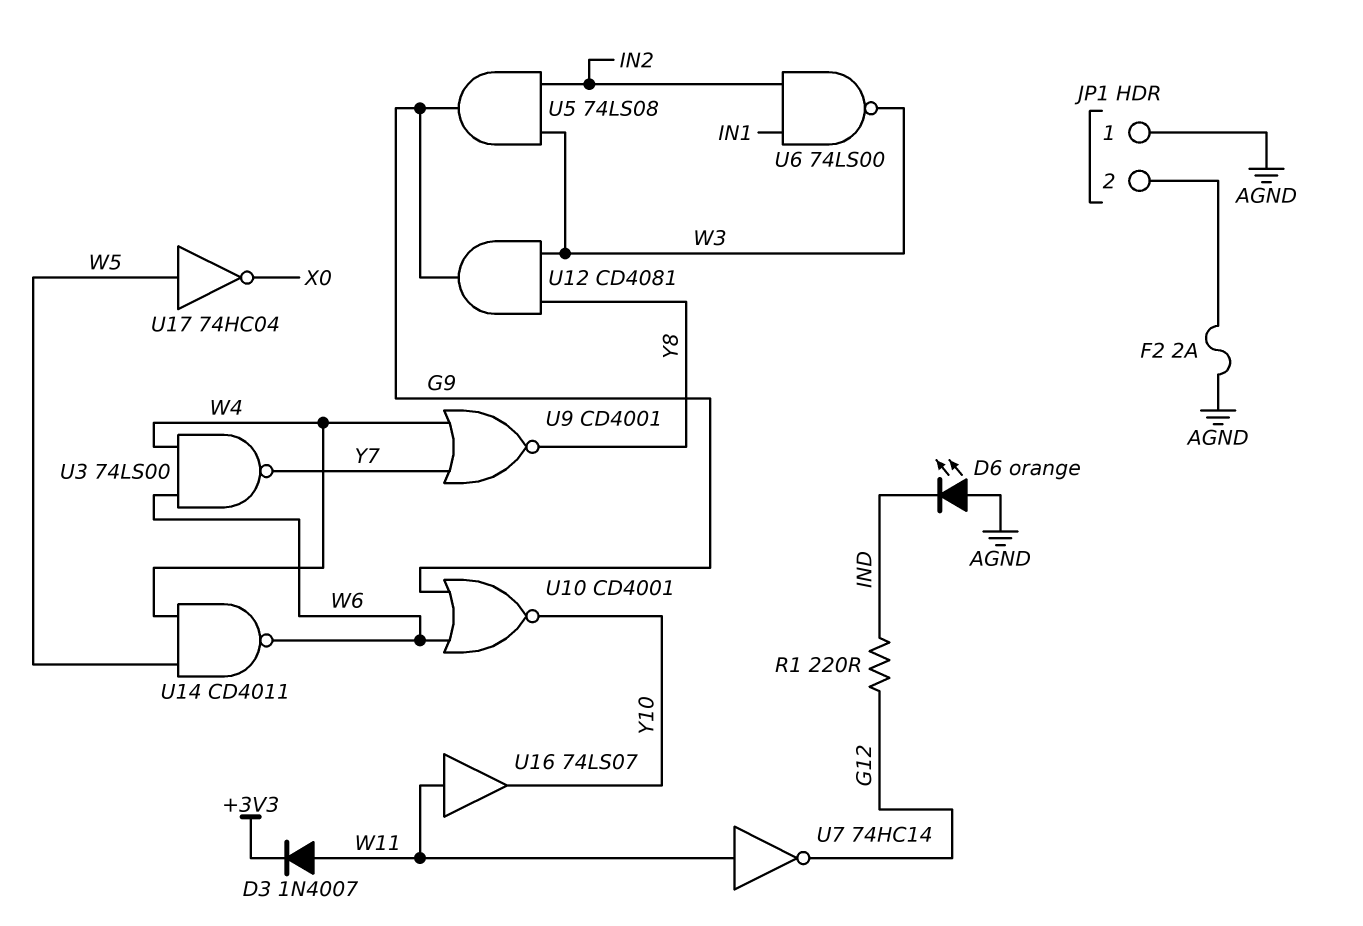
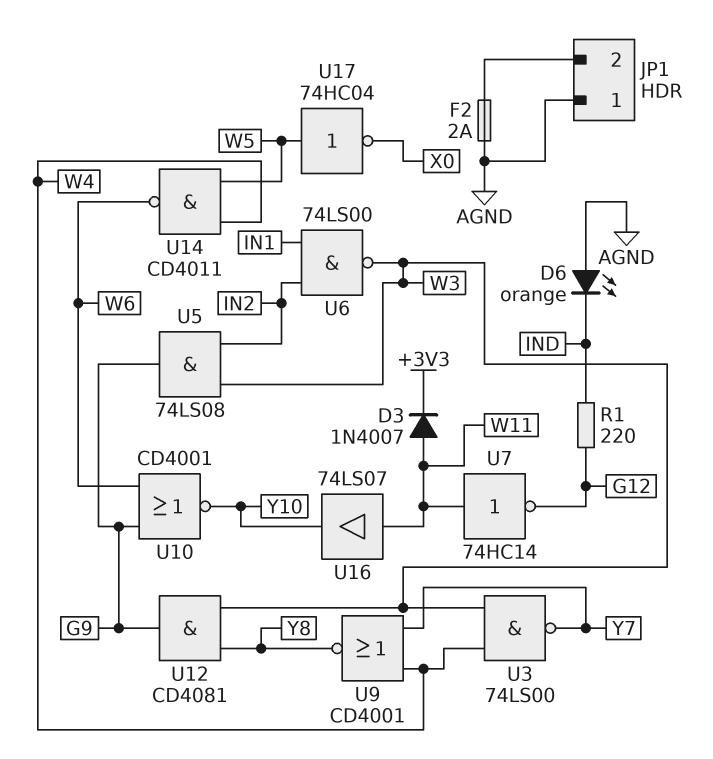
U3: NAND 74LS00 (in W4, in W6, out Y7) -> NAND 74LS00 (in W3, in W4, out Y7)

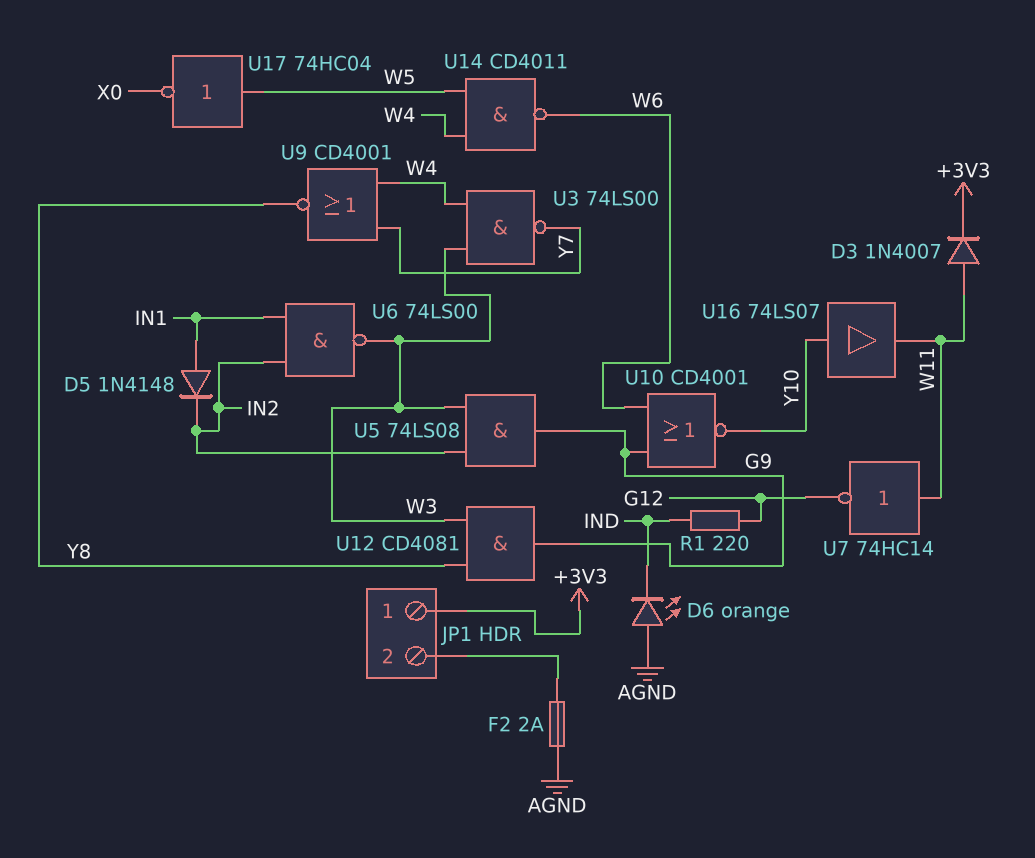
D5: none -> diode 1N4148 (A IN1, K IN2)
JP1 pin 1: AGND -> +3V3
U16: buffer 74LS07 (in W11, out Y10) -> buffer 74LS07 (in Y10, out W11)

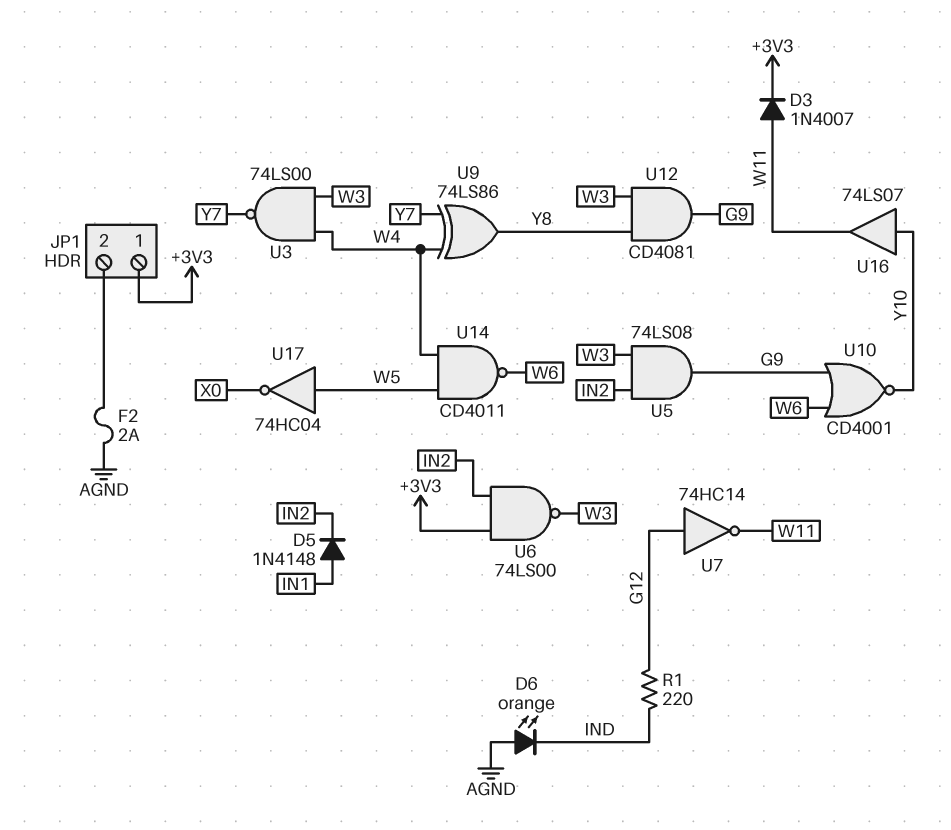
U6: NAND 74LS00 (in IN1, in IN2, out W3) -> NAND 74LS00 (in +3V3, in IN2, out W3)
U7: NOT 74HC14 (in W11, out G12) -> NOT 74HC14 (in G12, out W11)
U9: NOR CD4001 (in W4, in Y7, out Y8) -> XOR 74LS86 (in W4, in Y7, out Y8)

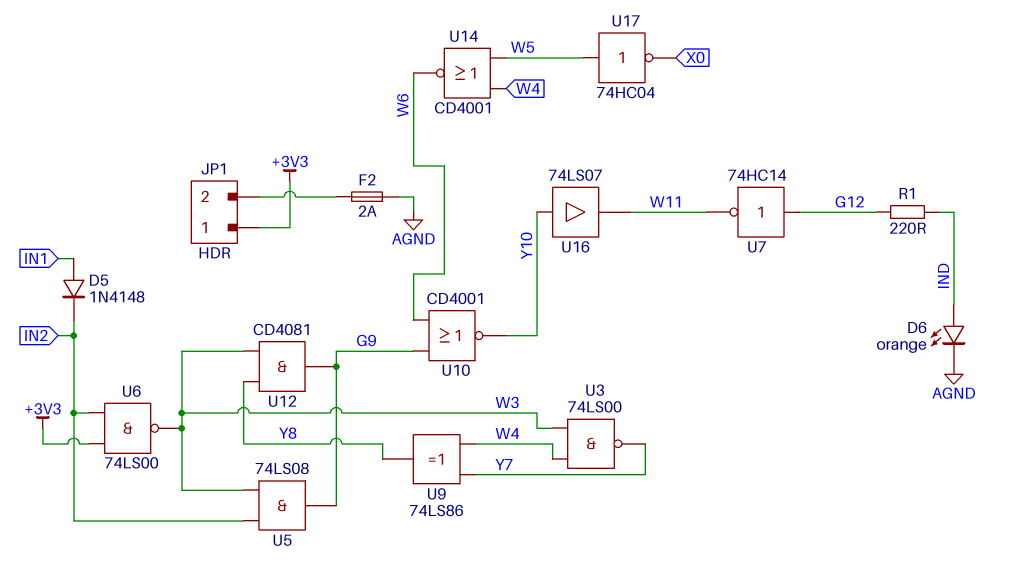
D3: diode 1N4007 (A W11, K +3V3) -> none
D6: LED orange (A AGND, K IND) -> LED orange (A IND, K AGND)
U14: NAND CD4011 (in W4, in W5, out W6) -> NOR CD4001 (in W4, in W5, out W6)

